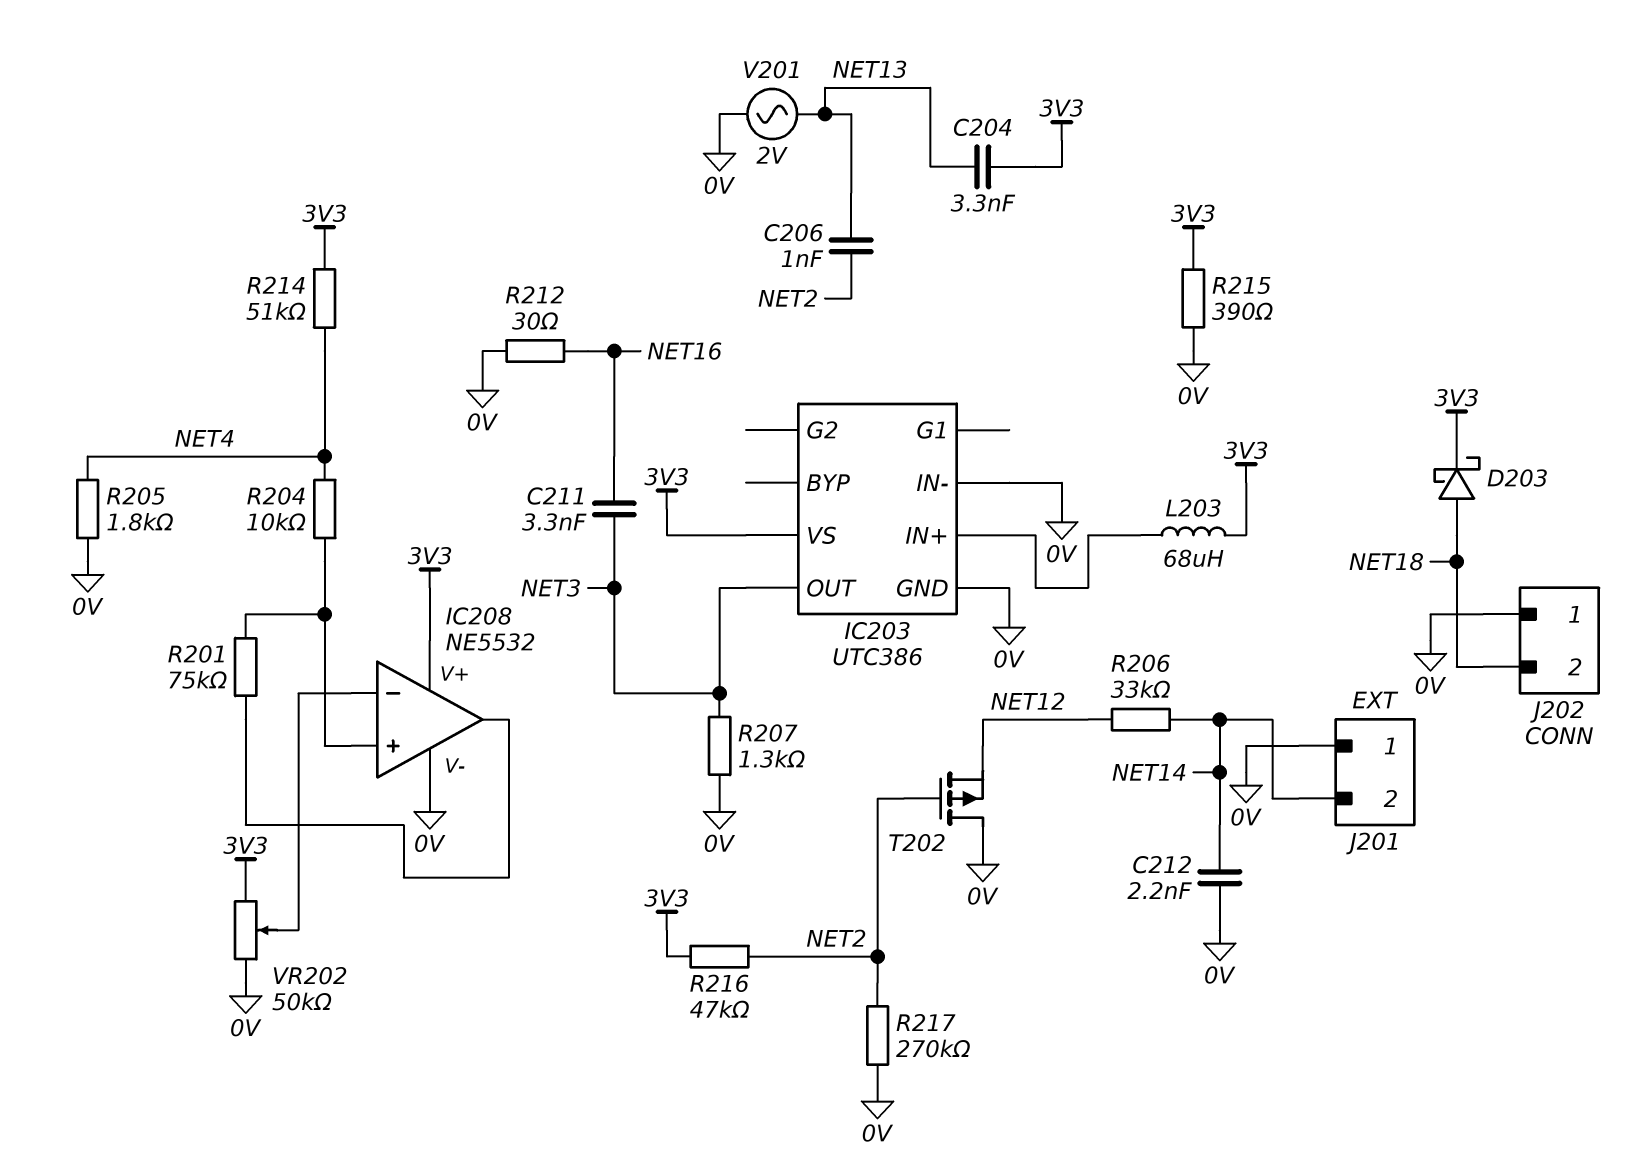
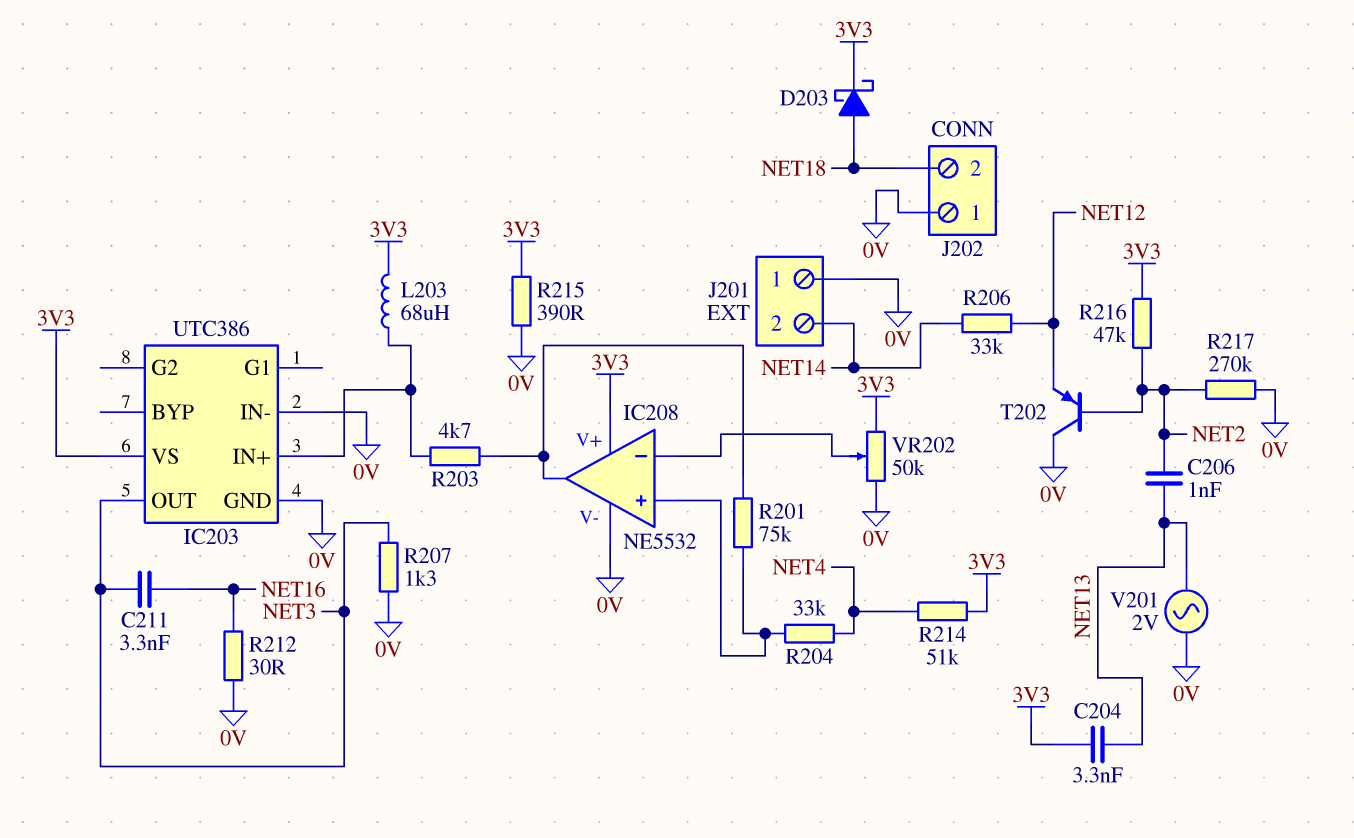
C212: 2.2nF (0V, NET14) -> none
R203: none -> 4.7k (IC203/IN+, IC208/out)
R204: 10k (IC208/in+, NET4) -> 33k (IC208/in+, NET4)
R205: 1.8k (0V, NET4) -> none
T202: PMOS (G NET2, D 0V, S NET12) -> PNP (B NET2, C 0V, E NET12)

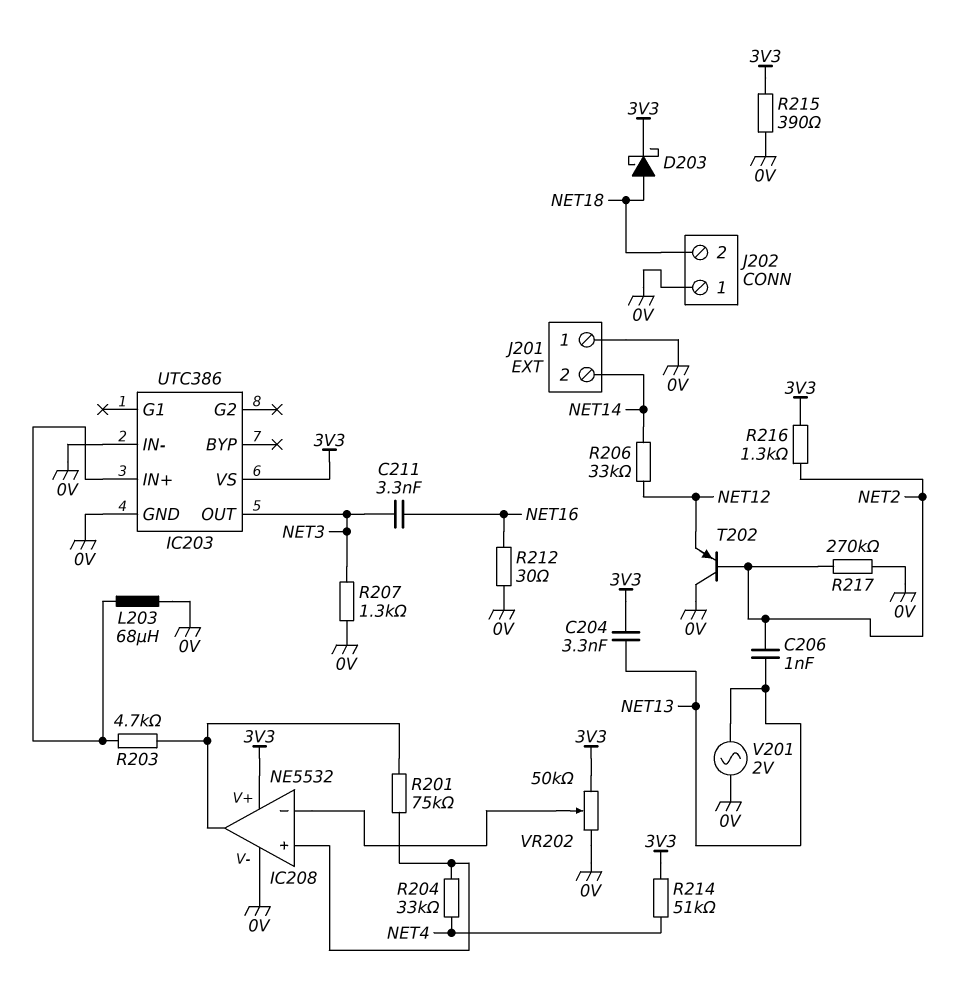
L203: 68uH (3V3, IC203/IN+) -> 68uH (0V, IC203/IN+)
R216: 47k (3V3, NET2) -> 1.3k (3V3, NET2)

